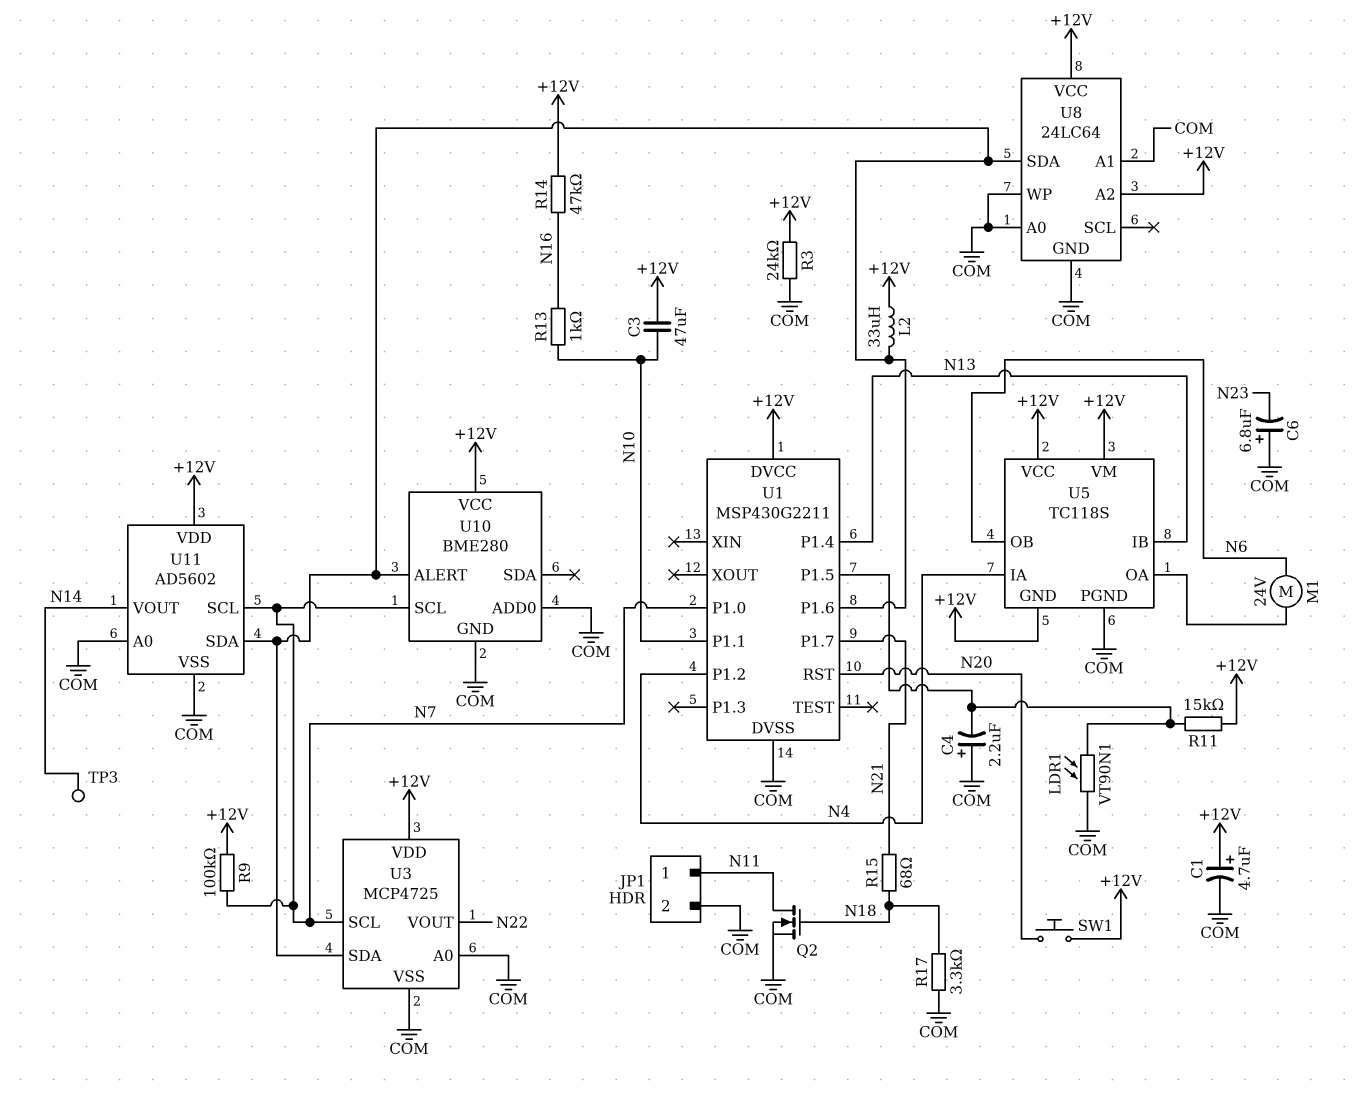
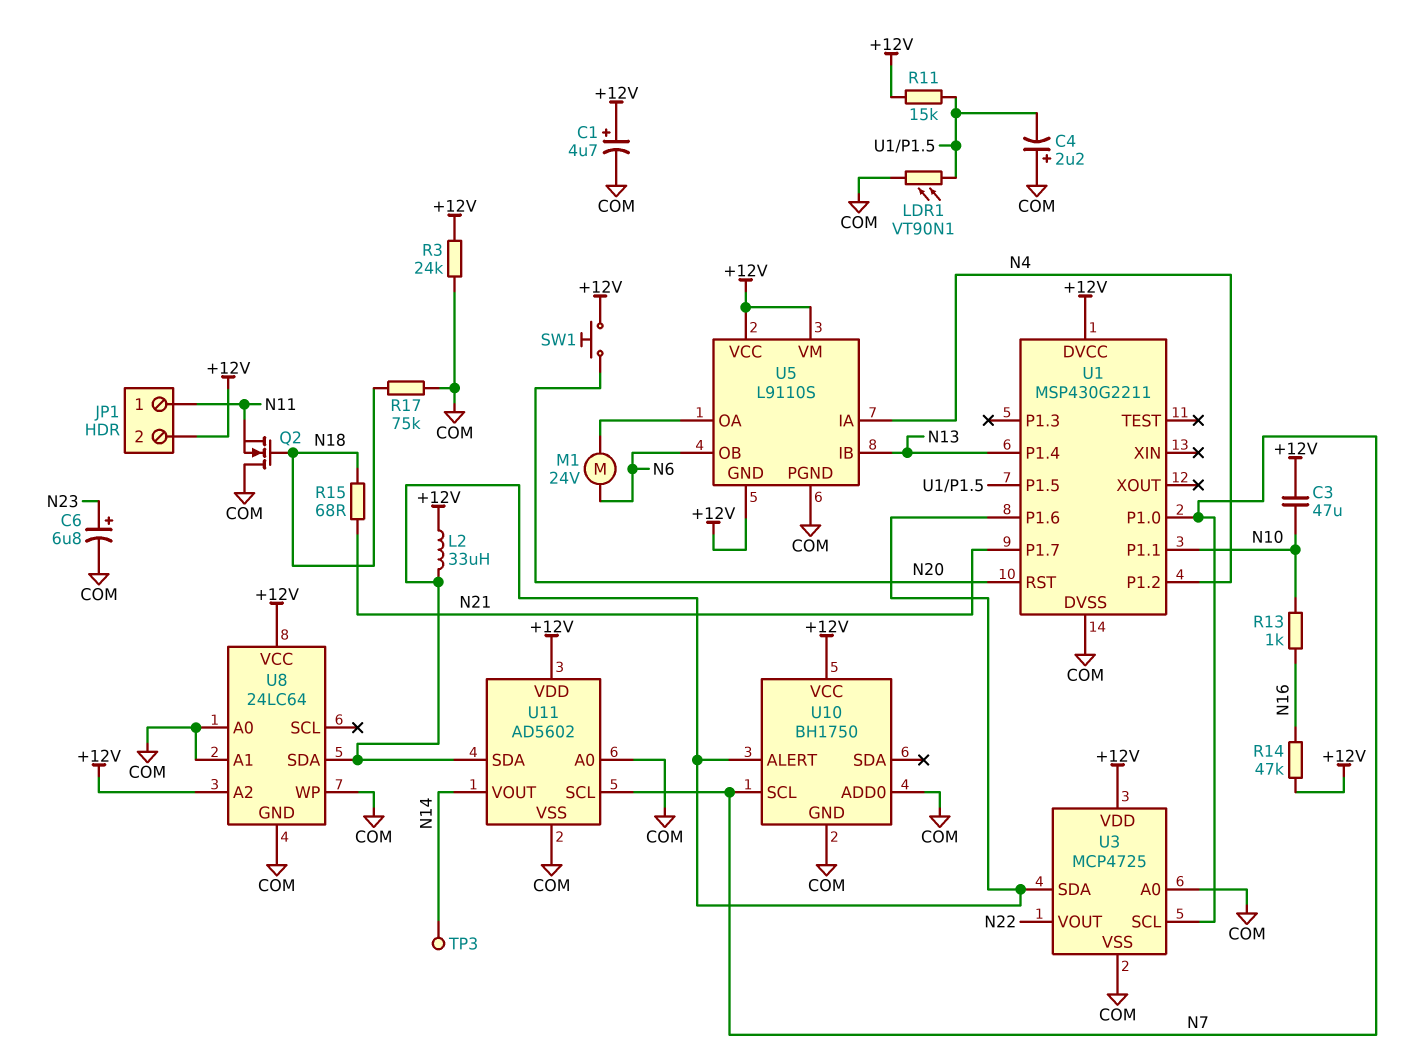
C6: 6.8uF (plus COM, minus N23) -> 6.8uF (plus N23, minus COM)
JP1 pin 2: COM -> +12V
Q2: NMOS (G N18, D N11, S COM) -> NMOS (G N18, D COM, S N11)
R9: 100k (+12V, N7) -> none
R17: 3.3k (COM, N18) -> 75k (COM, N18)
U5: TC118S -> L9110S
U10: BME280 -> BH1750

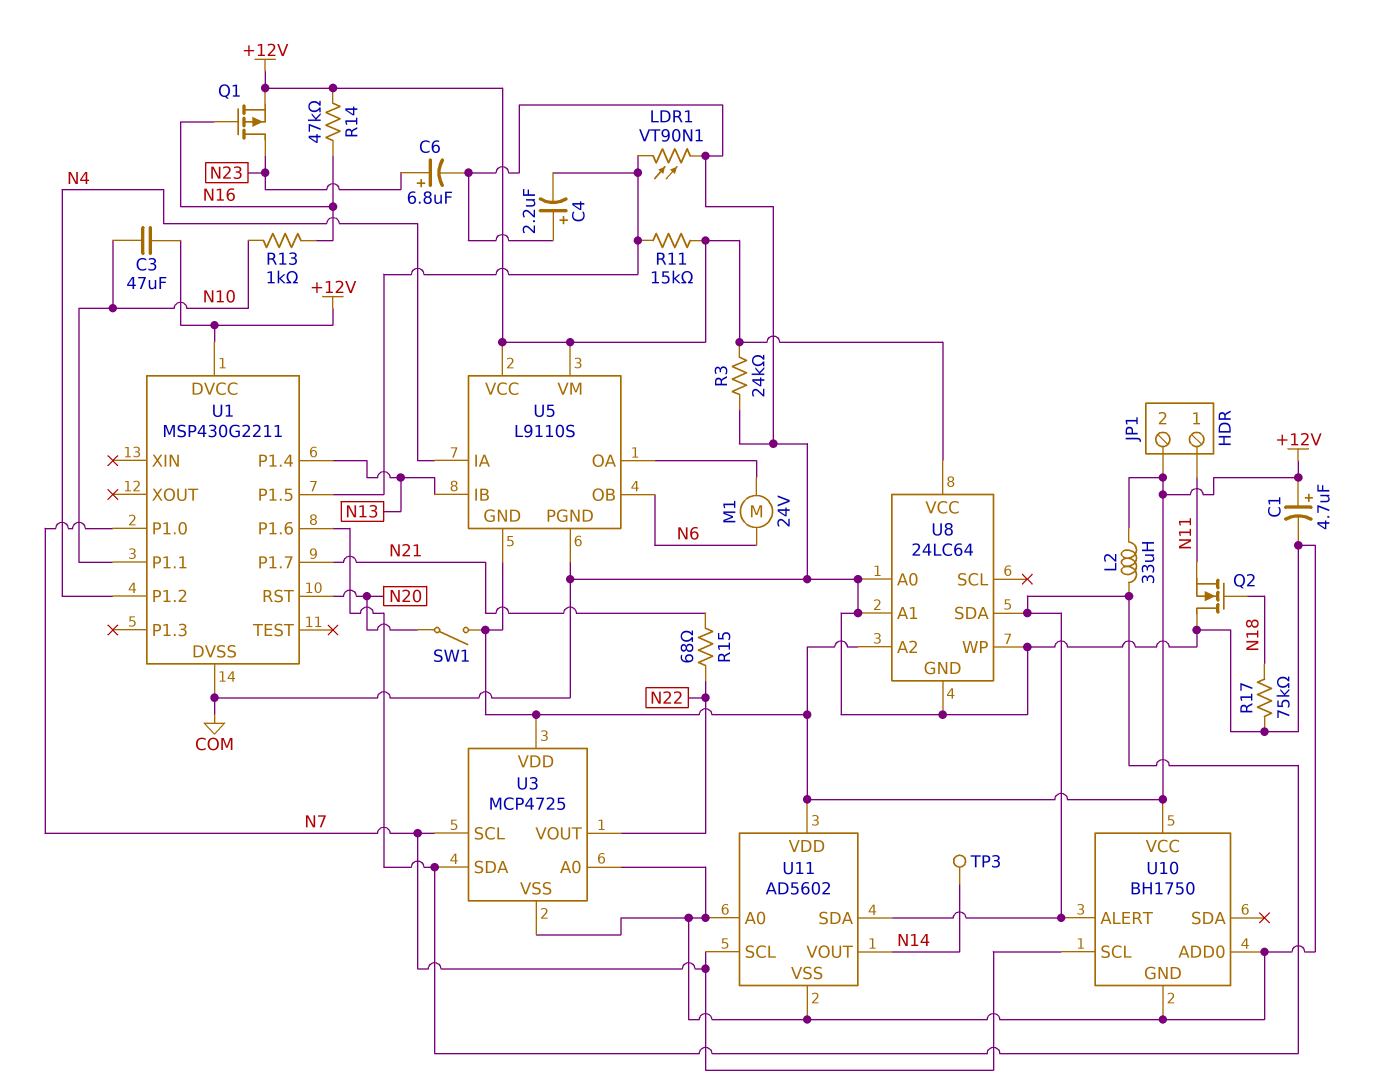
Q1: none -> PMOS (G N16, D N23, S +12V)
R15: 68 (N18, N21) -> 68 (N21, N22)
SW1: button (+12V, N20) -> switch (+12V, N20)

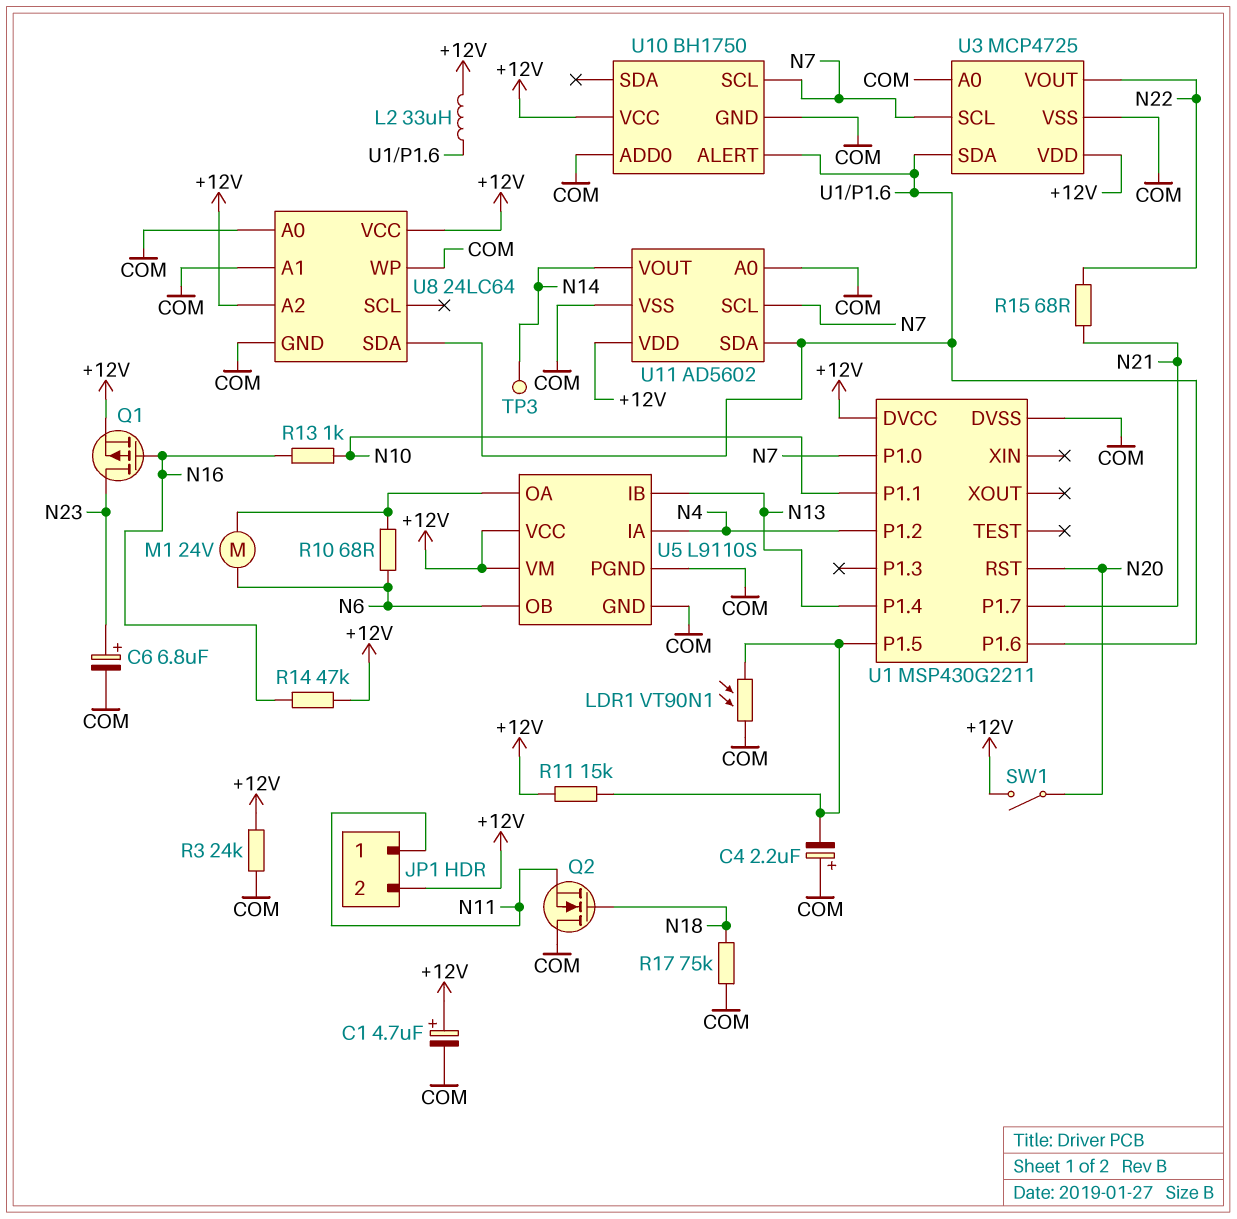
C3: 47uF (+12V, N10) -> none
R10: none -> 68 (N6, U5/OA)
U5 pin GND: +12V -> COM

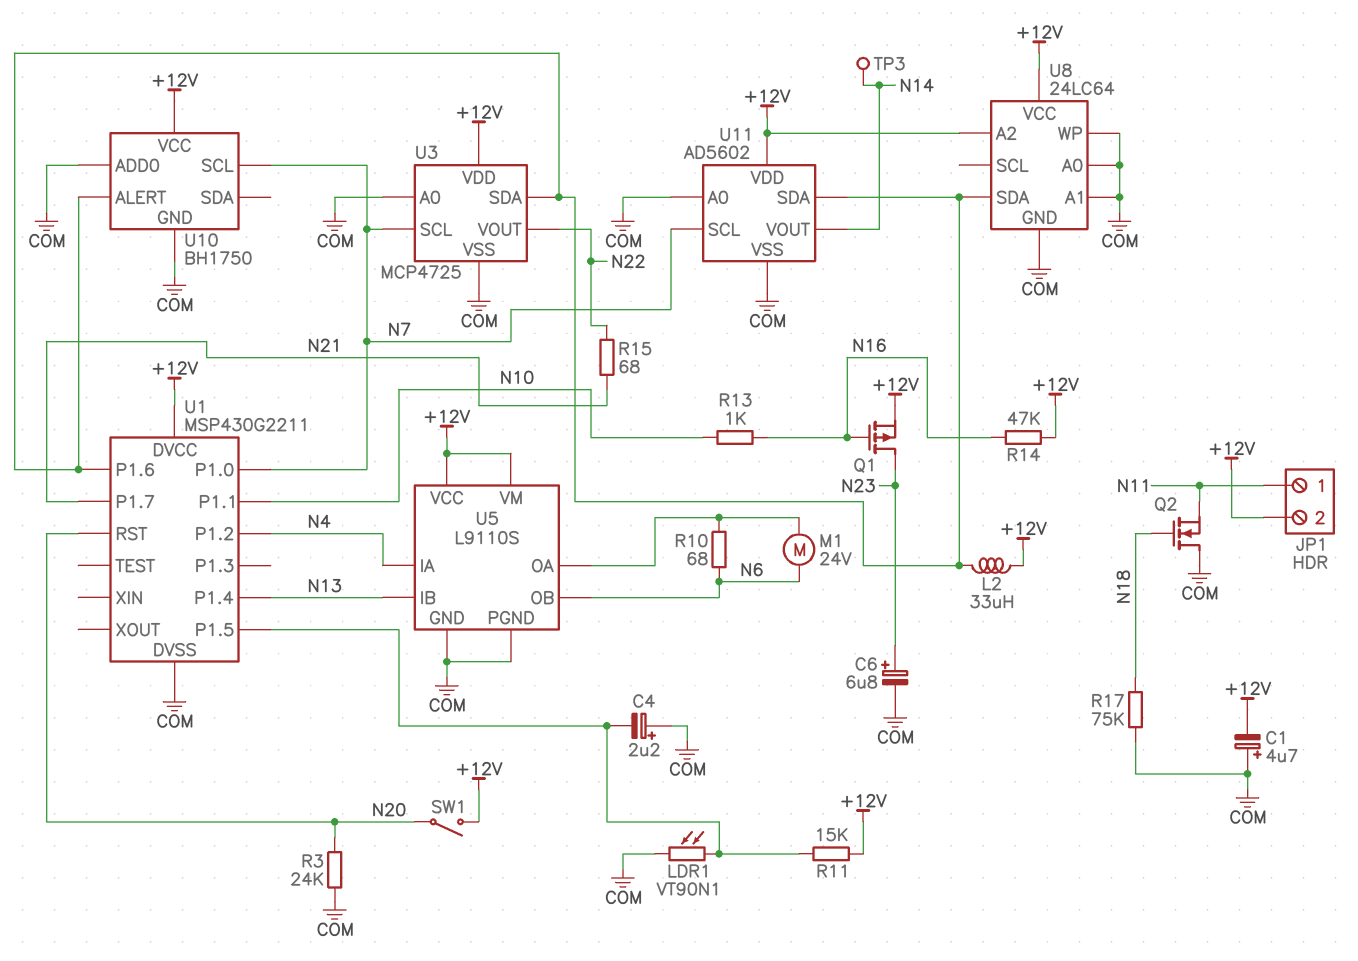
C1: 4.7uF (plus +12V, minus COM) -> 4.7uF (plus COM, minus +12V)
R3: 24k (+12V, COM) -> 24k (COM, N20)

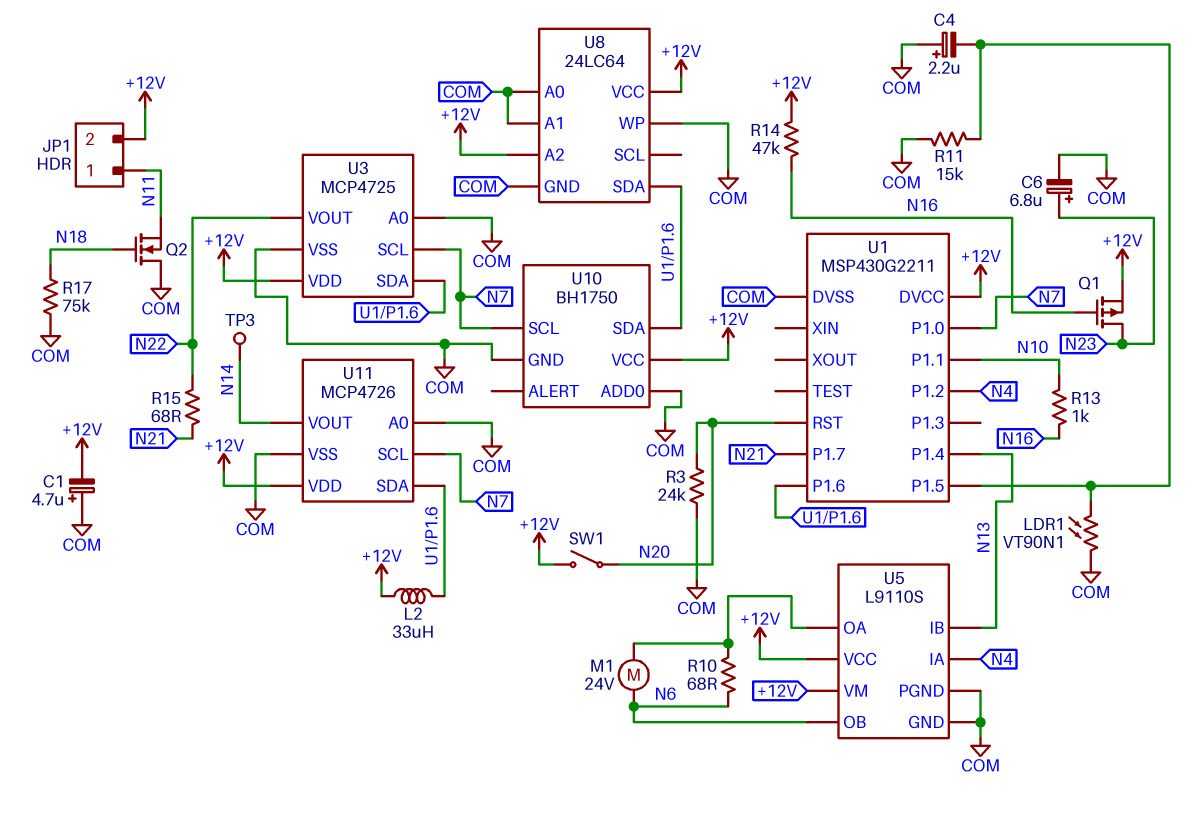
R11: 15k (+12V, U1/P1.5) -> 15k (COM, U1/P1.5)
U10 pin ALERT: U1/P1.6 -> none
U10 pin SDA: none -> U1/P1.6
U11: AD5602 -> MCP4726

